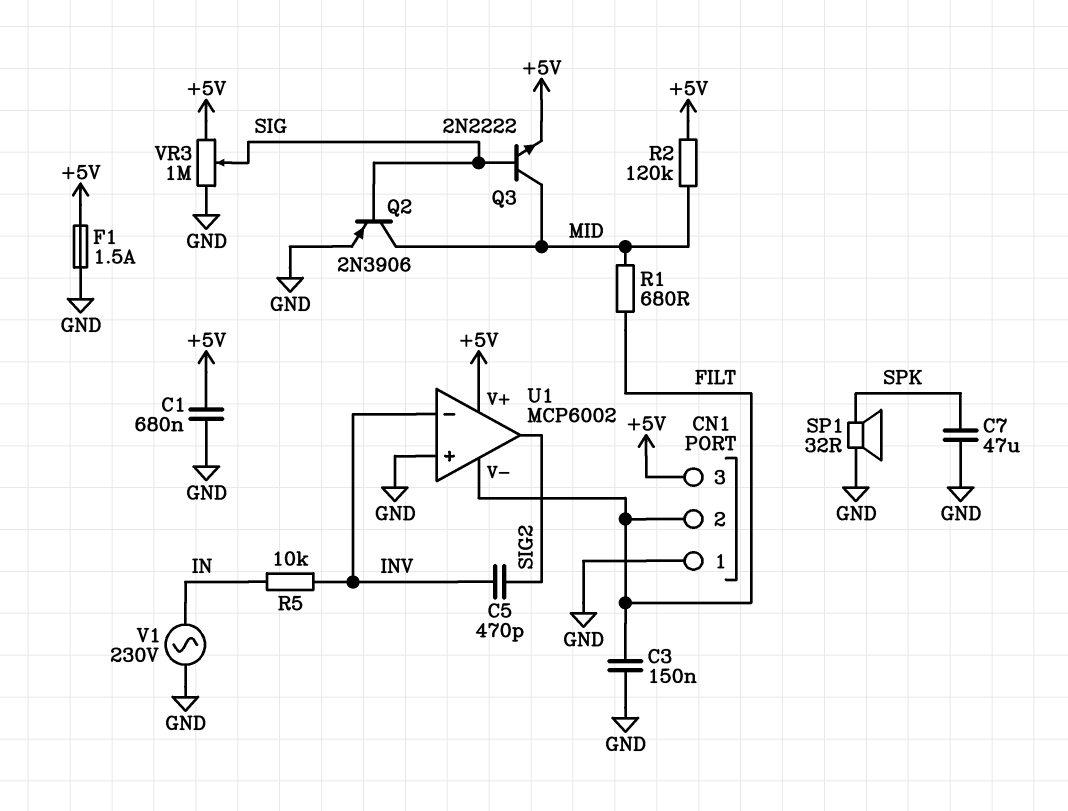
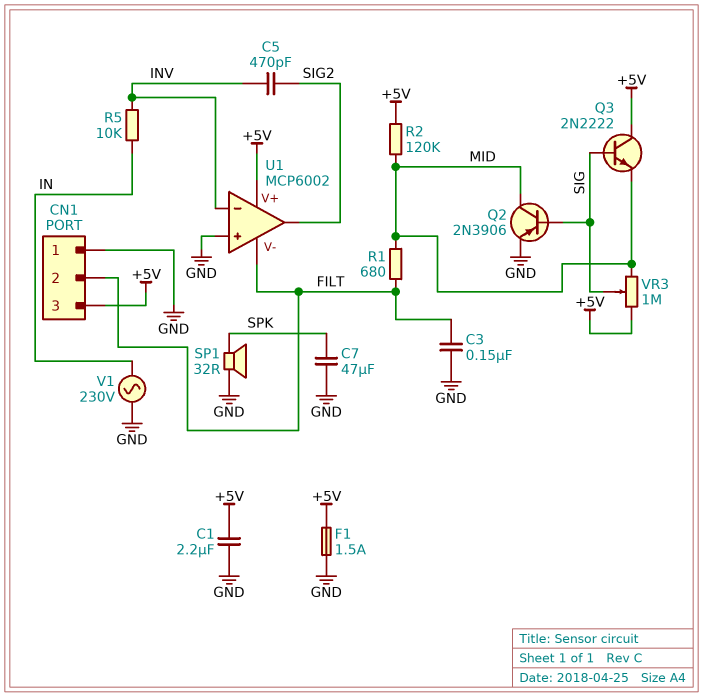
C1: 680nF (+5V, GND) -> 2.2uF (+5V, GND)
Q3: NPN 2N2222 (B SIG, C MID, E +5V) -> NPN 2N2222 (B SIG, C +5V, E MID)
VR3: 1M (+5V, GND, wiper SIG) -> 1M (+5V, MID, wiper SIG)

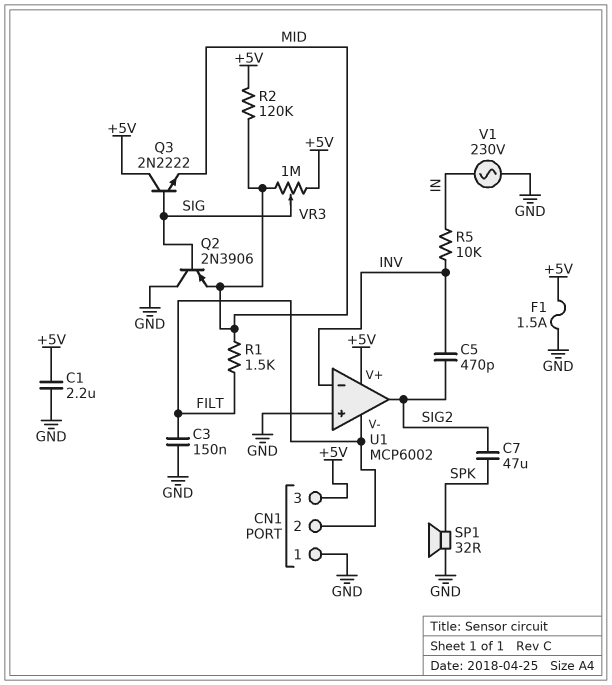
C7: 47uF (GND, SPK) -> 47uF (SIG2, SPK)
Q2: PNP 2N3906 (B SIG, C MID, E GND) -> PNP 2N3906 (B SIG, C GND, E MID)
R1: 680 (FILT, MID) -> 1.5k (FILT, MID)

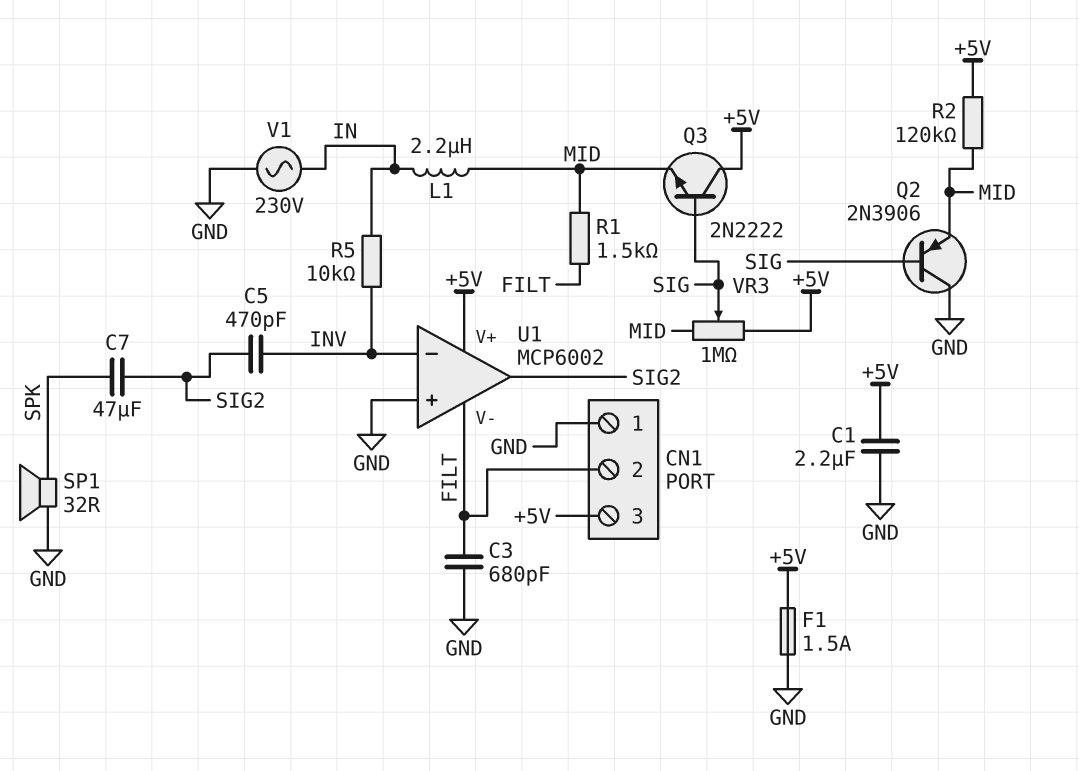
C3: 150nF (FILT, GND) -> 680pF (FILT, GND)
L1: none -> 2.2uH (IN, MID)

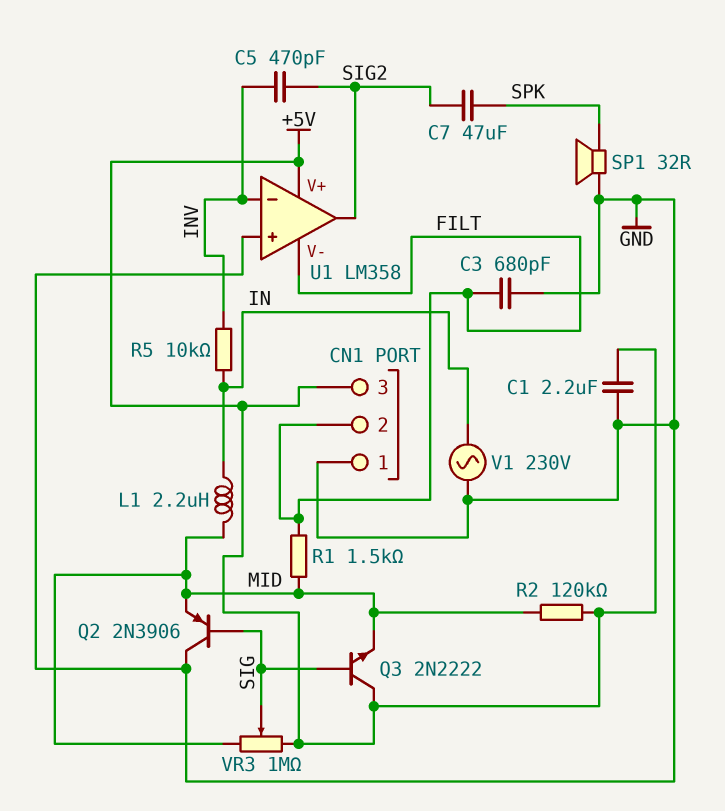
F1: 1.5A (+5V, GND) -> none
U1: MCP6002 -> LM358

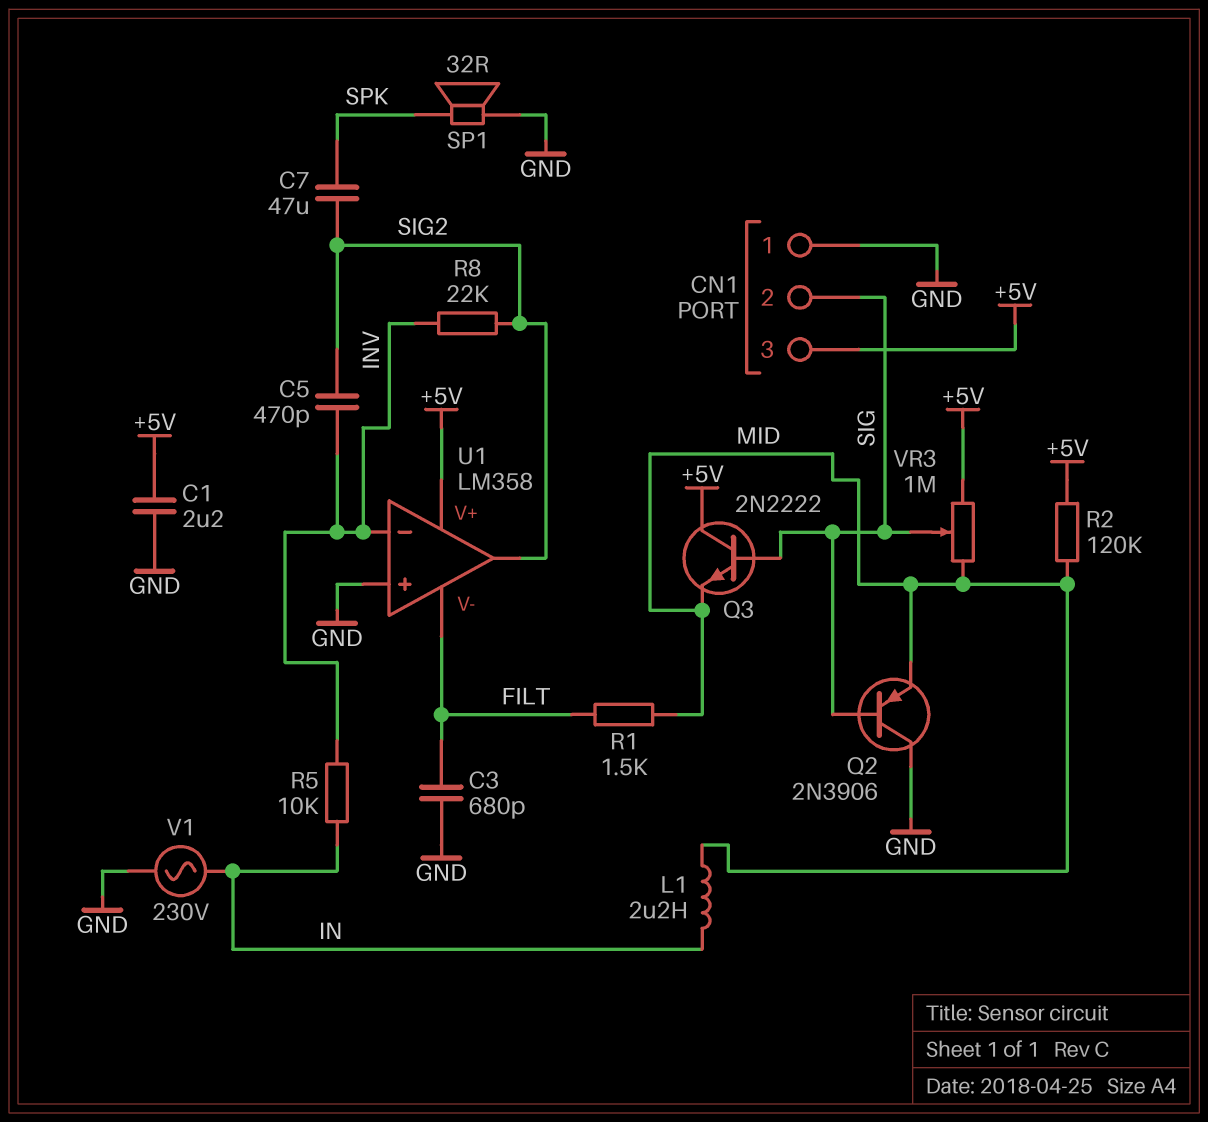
CN1 pin 2: FILT -> SIG
R8: none -> 22k (INV, SIG2)

